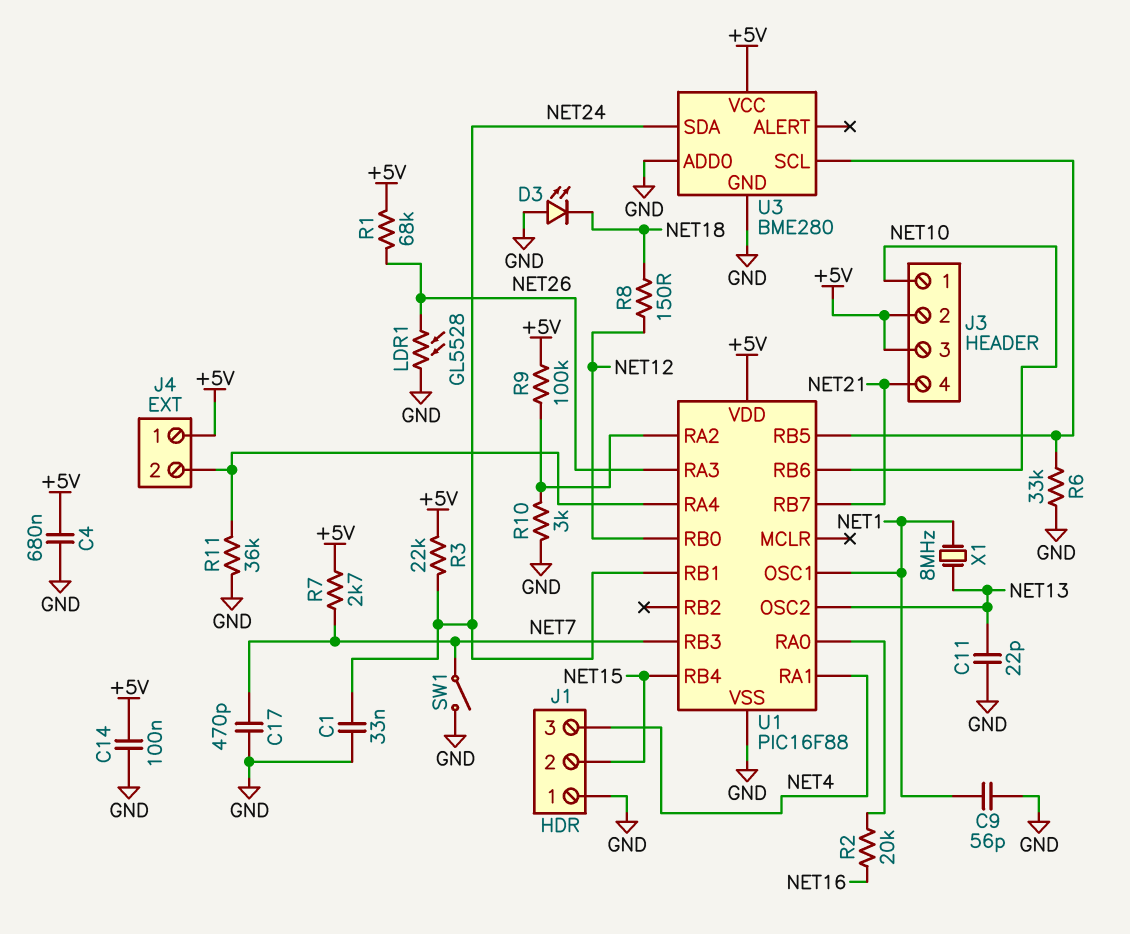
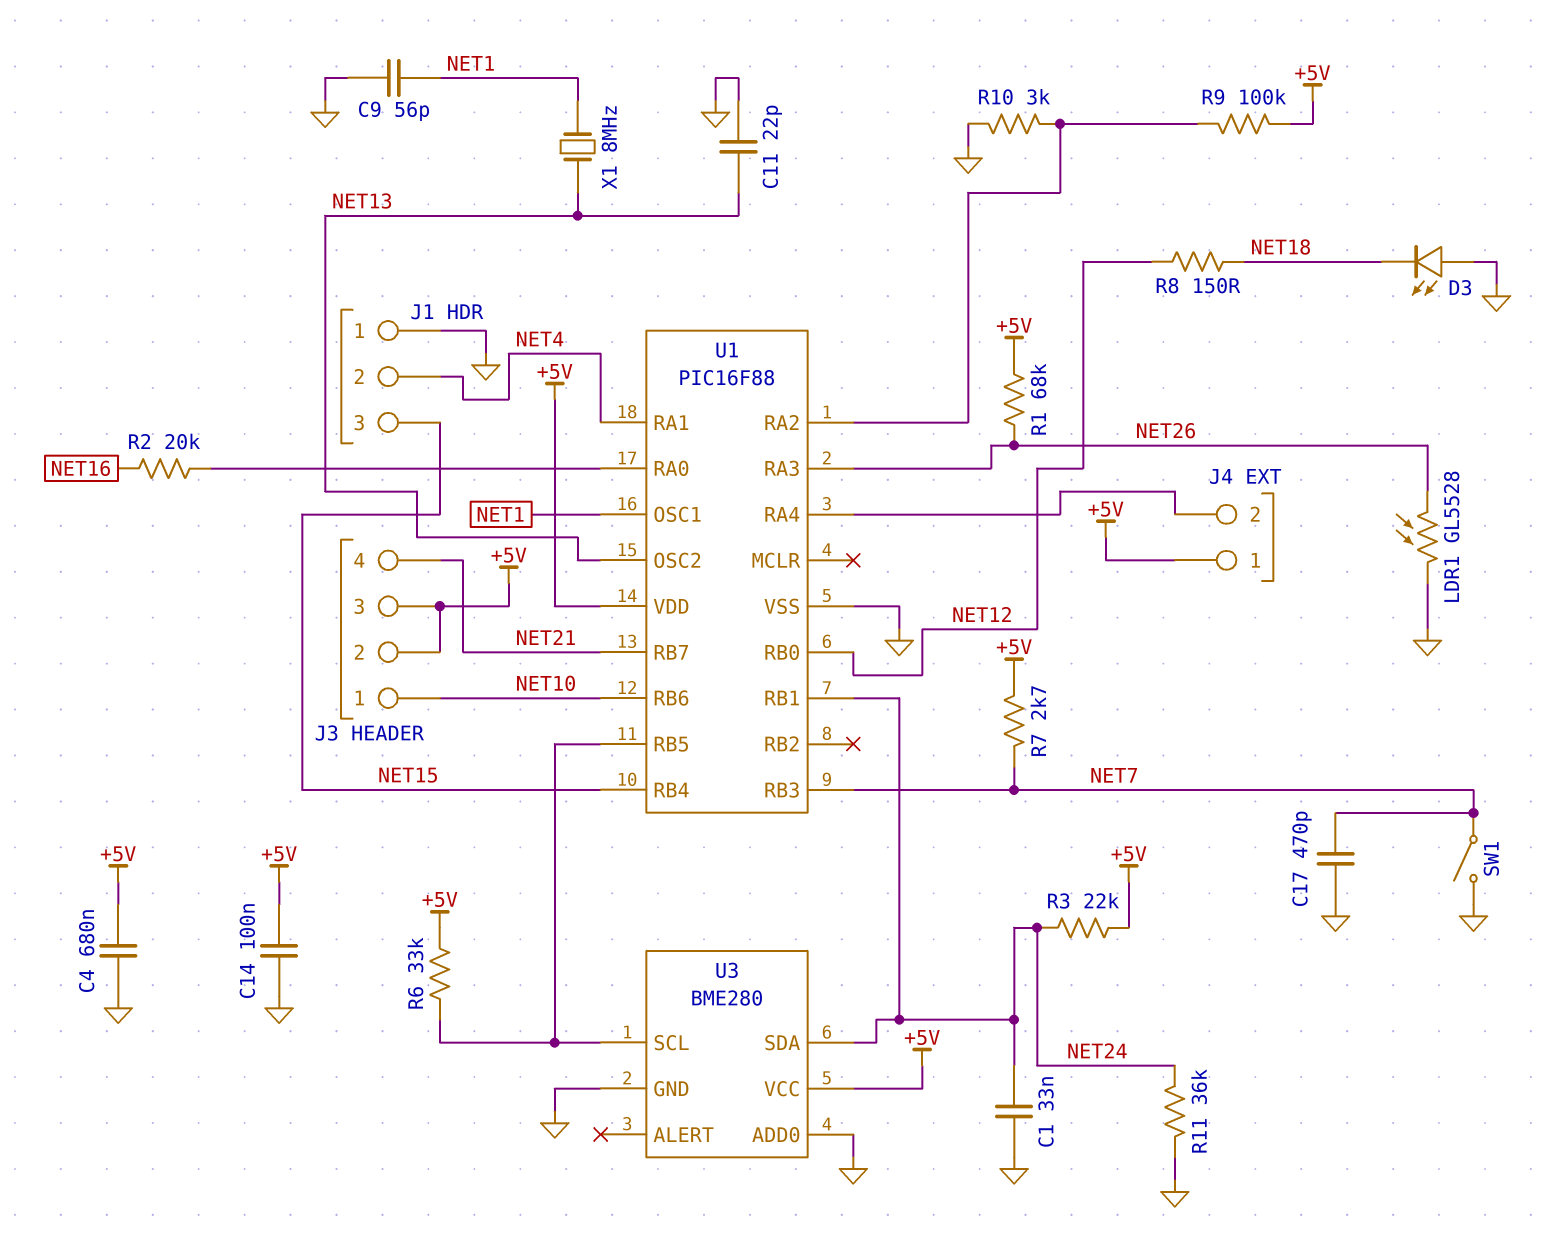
J1 pin 2: NET15 -> NET4
J1 pin 3: NET4 -> NET15
R6: 33k (GND, U1/RB5) -> 33k (+5V, U1/RB5)
R11: 36k (GND, J4/2) -> 36k (GND, NET24)

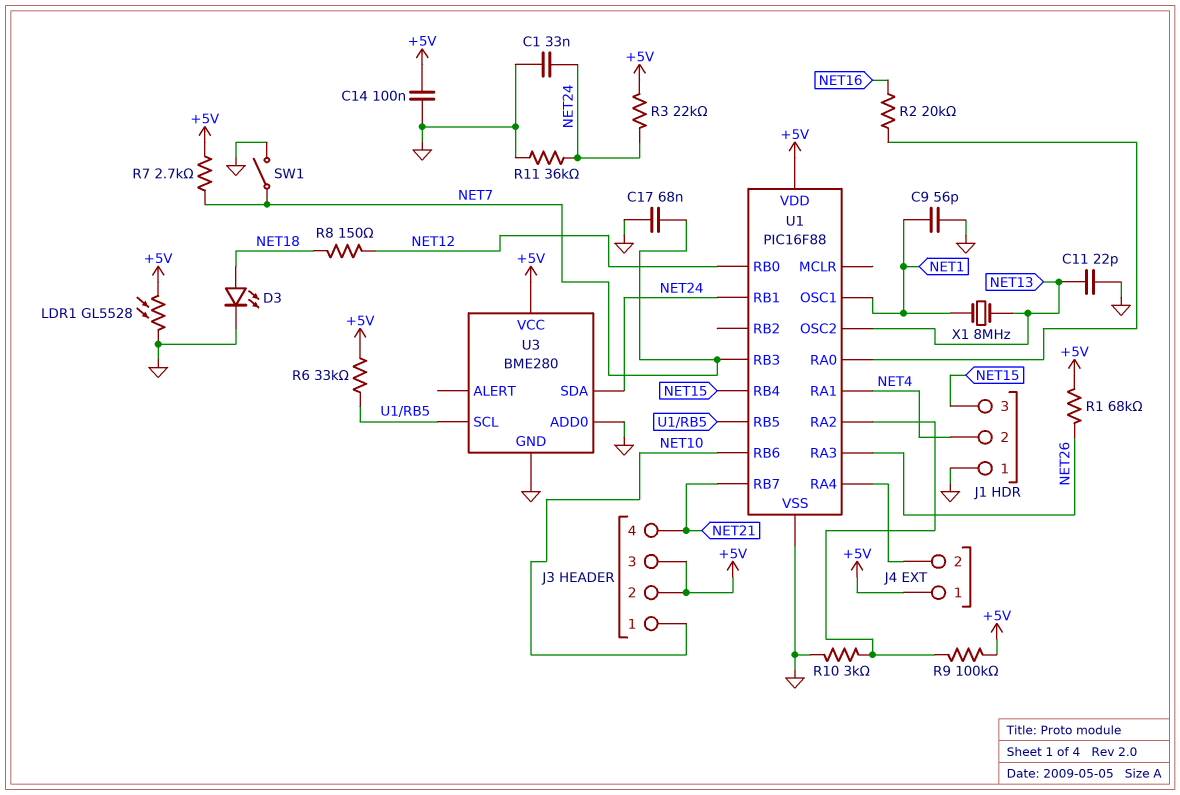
C4: 680nF (+5V, GND) -> none
C17: 470pF (GND, NET7) -> 68nF (GND, NET7)
D3: LED (A GND, K NET18) -> LED (A NET18, K GND)
LDR1: GL5528 (GND, NET26) -> GL5528 (+5V, GND)

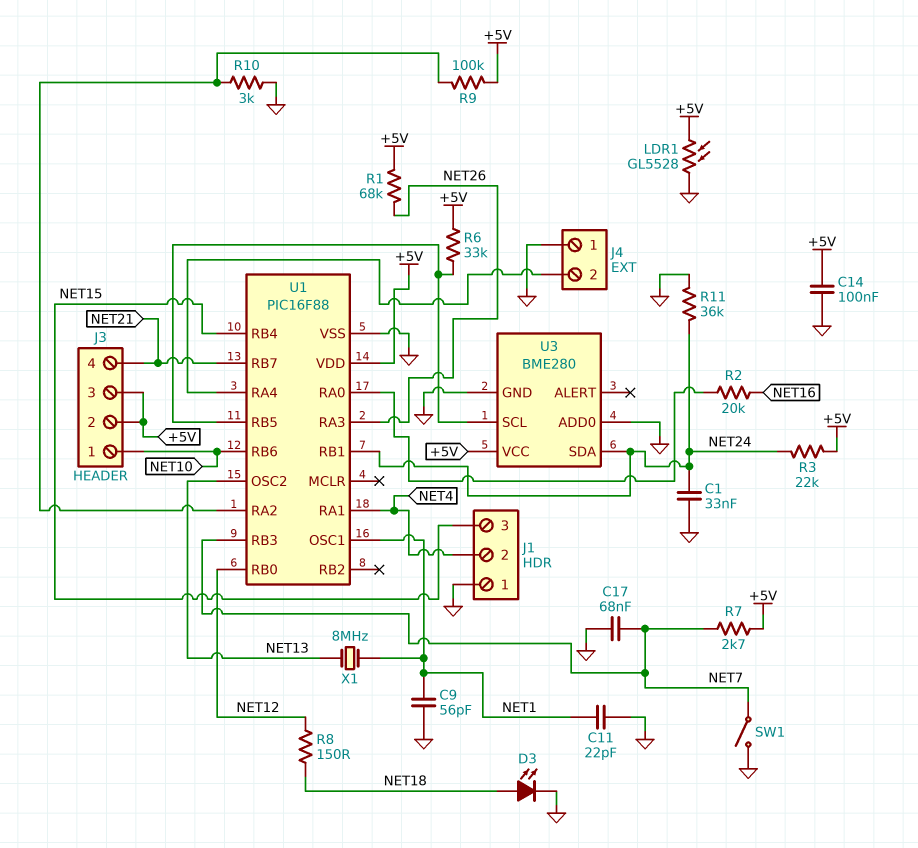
C11: 22pF (GND, NET13) -> 22pF (GND, NET1)
J4 pin 1: +5V -> GND

